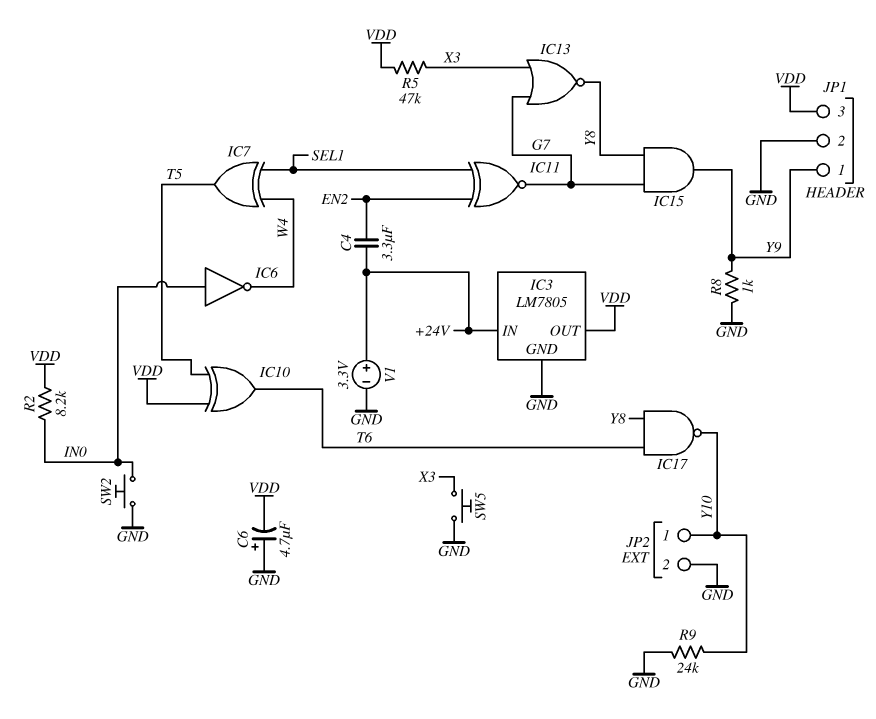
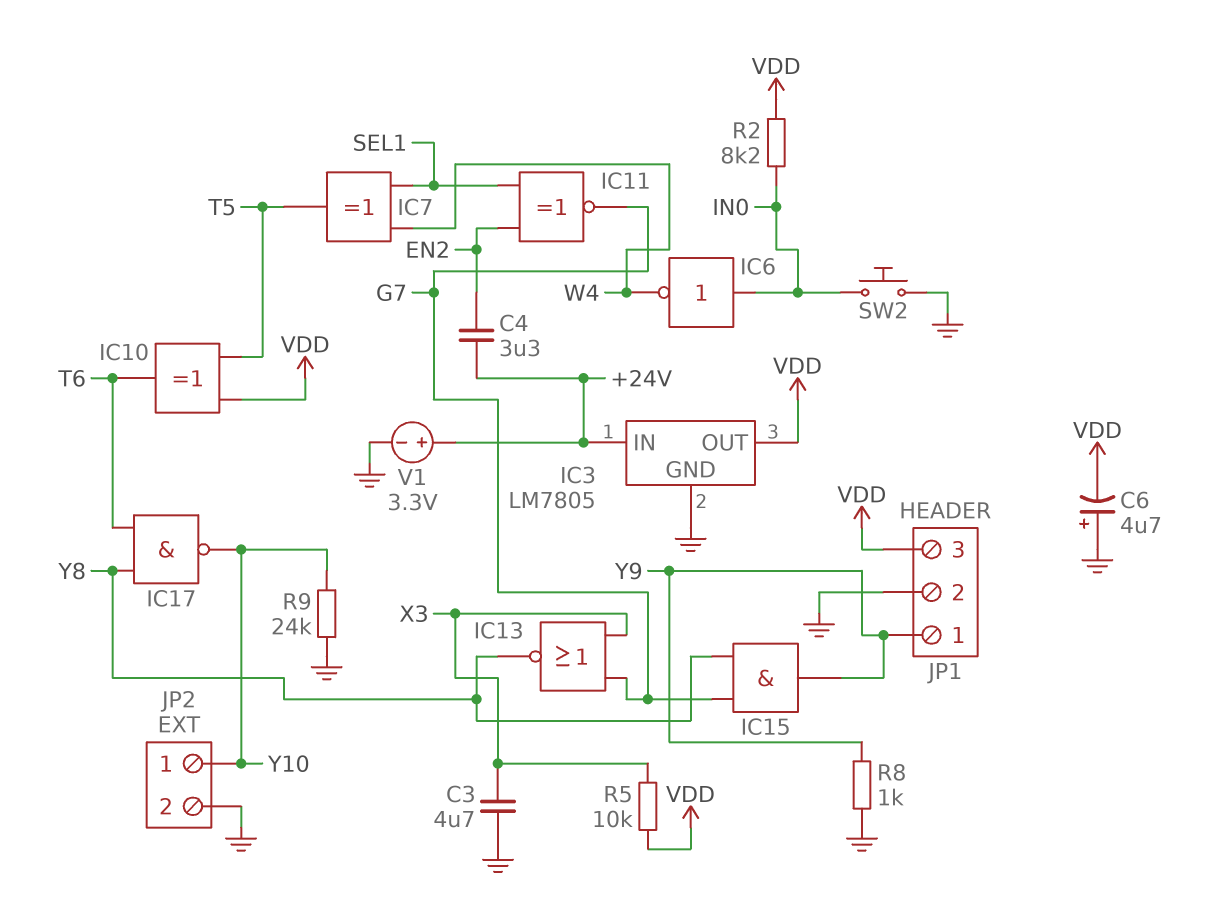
C3: none -> 4.7uF (GND, X3)
R5: 47k (VDD, X3) -> 10k (VDD, X3)
SW5: button (GND, X3) -> none

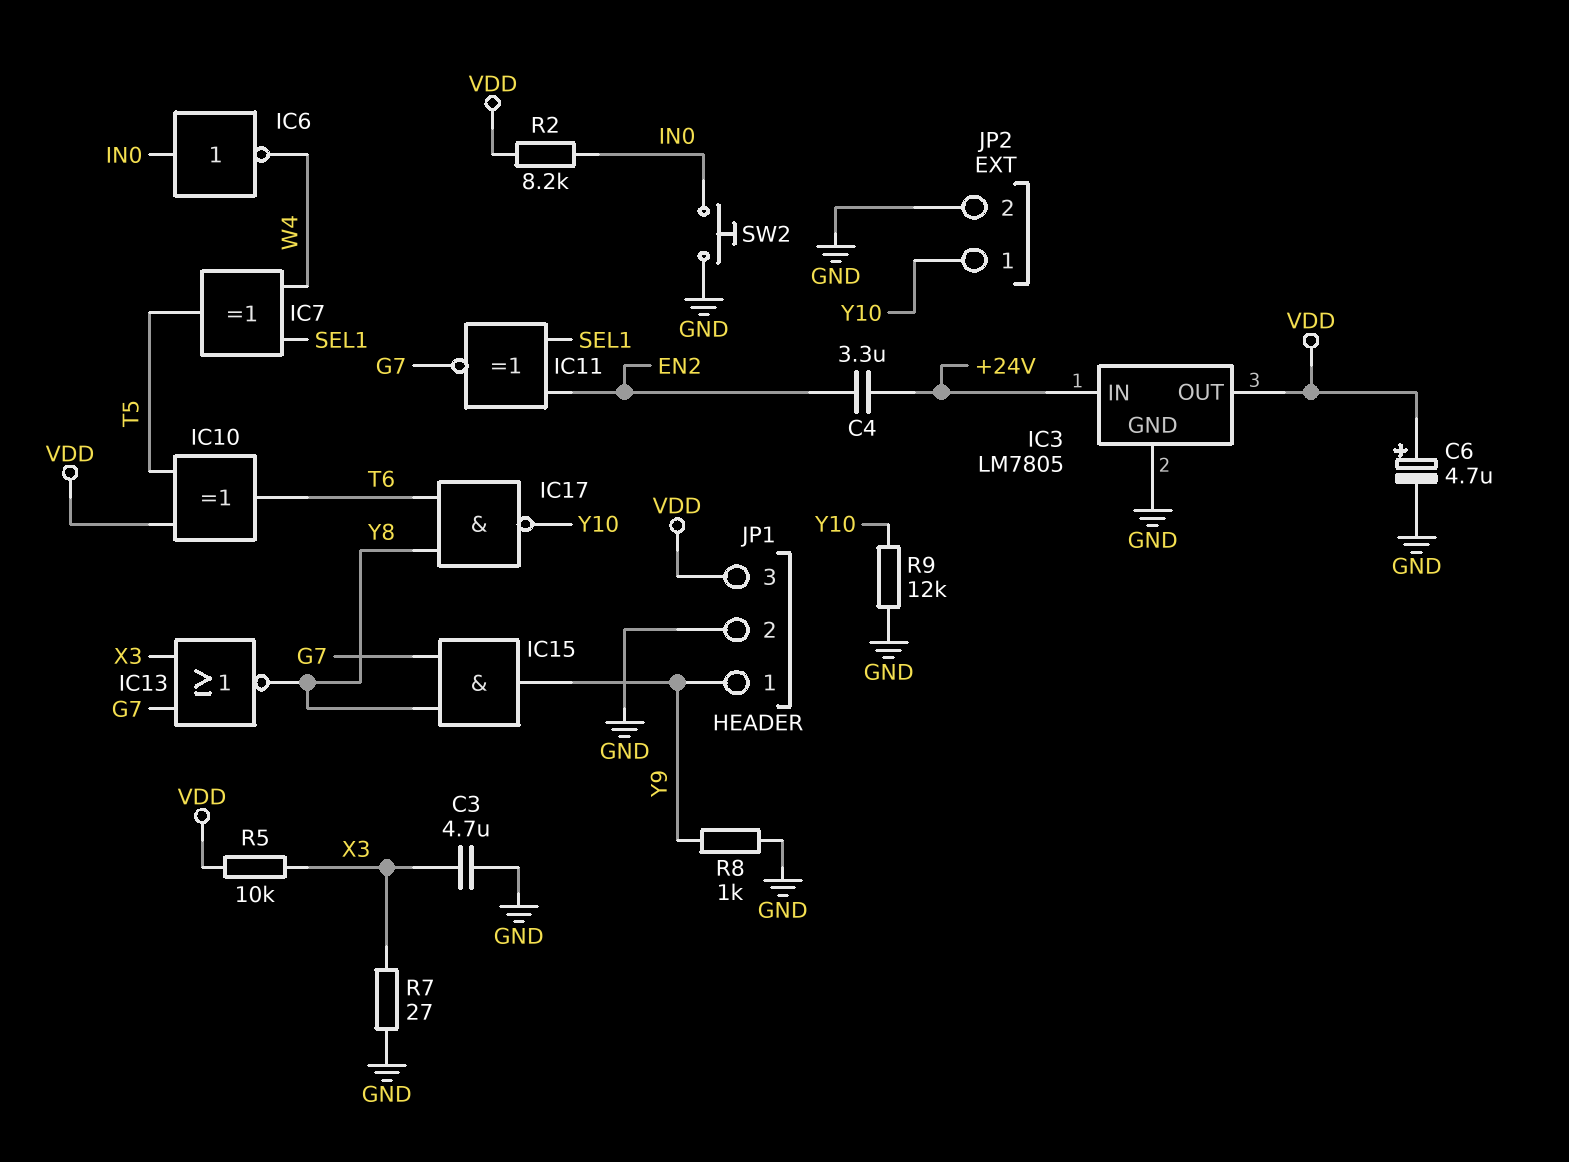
C6: 4.7uF (plus GND, minus VDD) -> 4.7uF (plus VDD, minus GND)
R7: none -> 27 (GND, X3)
R9: 24k (GND, Y10) -> 12k (GND, Y10)
V1: 3.3V (plus +24V, minus GND) -> none

